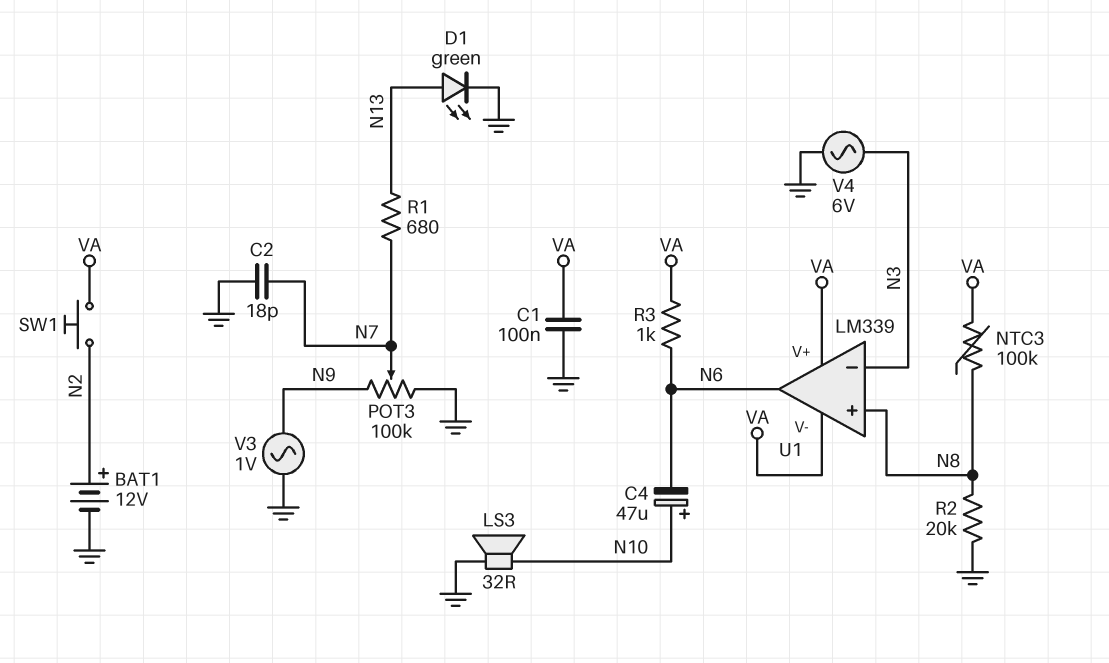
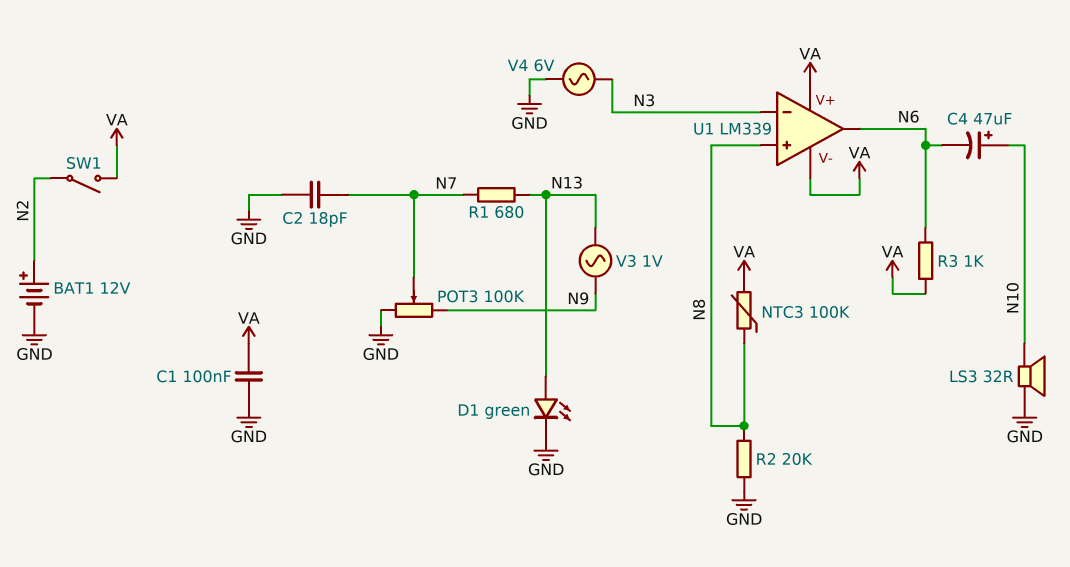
SW1: button (N2, VA) -> switch (N2, VA)
V3: AC 1V (GND, N9) -> AC 1V (N9, N13)

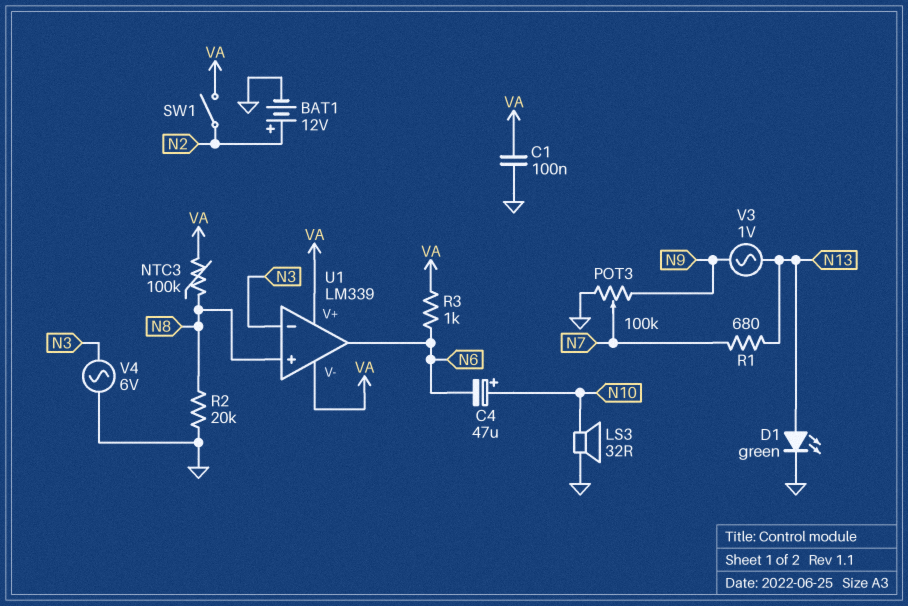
C2: 18pF (GND, N7) -> none

